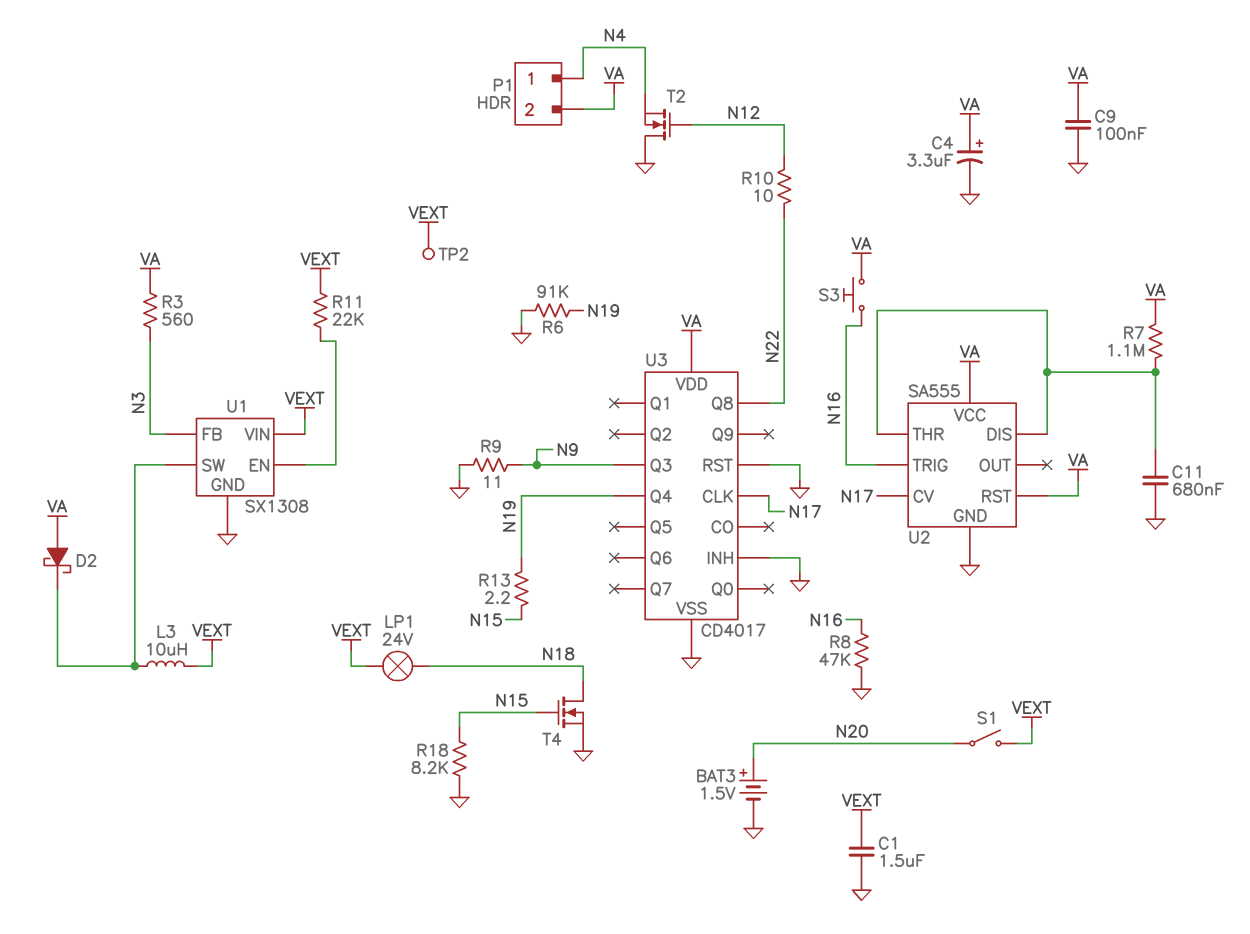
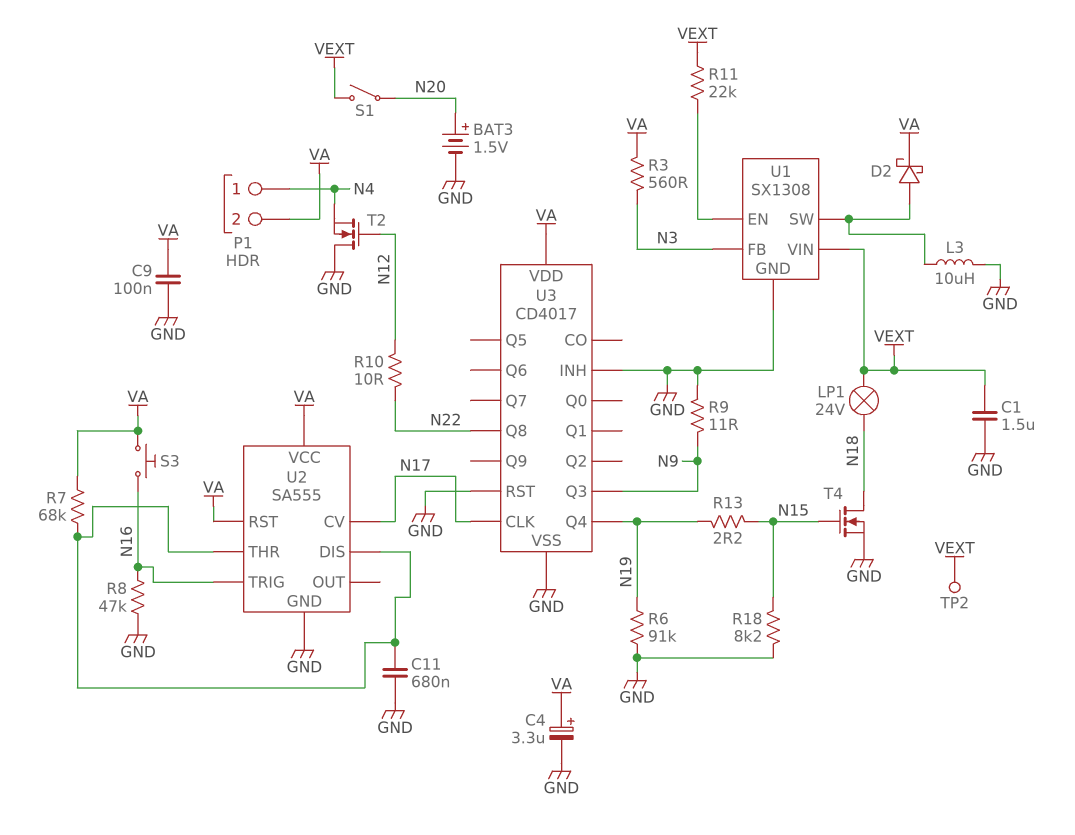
D2: schottky (A VA, K U1/SW) -> schottky (A U1/SW, K VA)
L3: 10uH (U1/SW, VEXT) -> 10uH (GND, U1/SW)
R7: 1.1M (U2/DIS, VA) -> 68k (U2/DIS, VA)

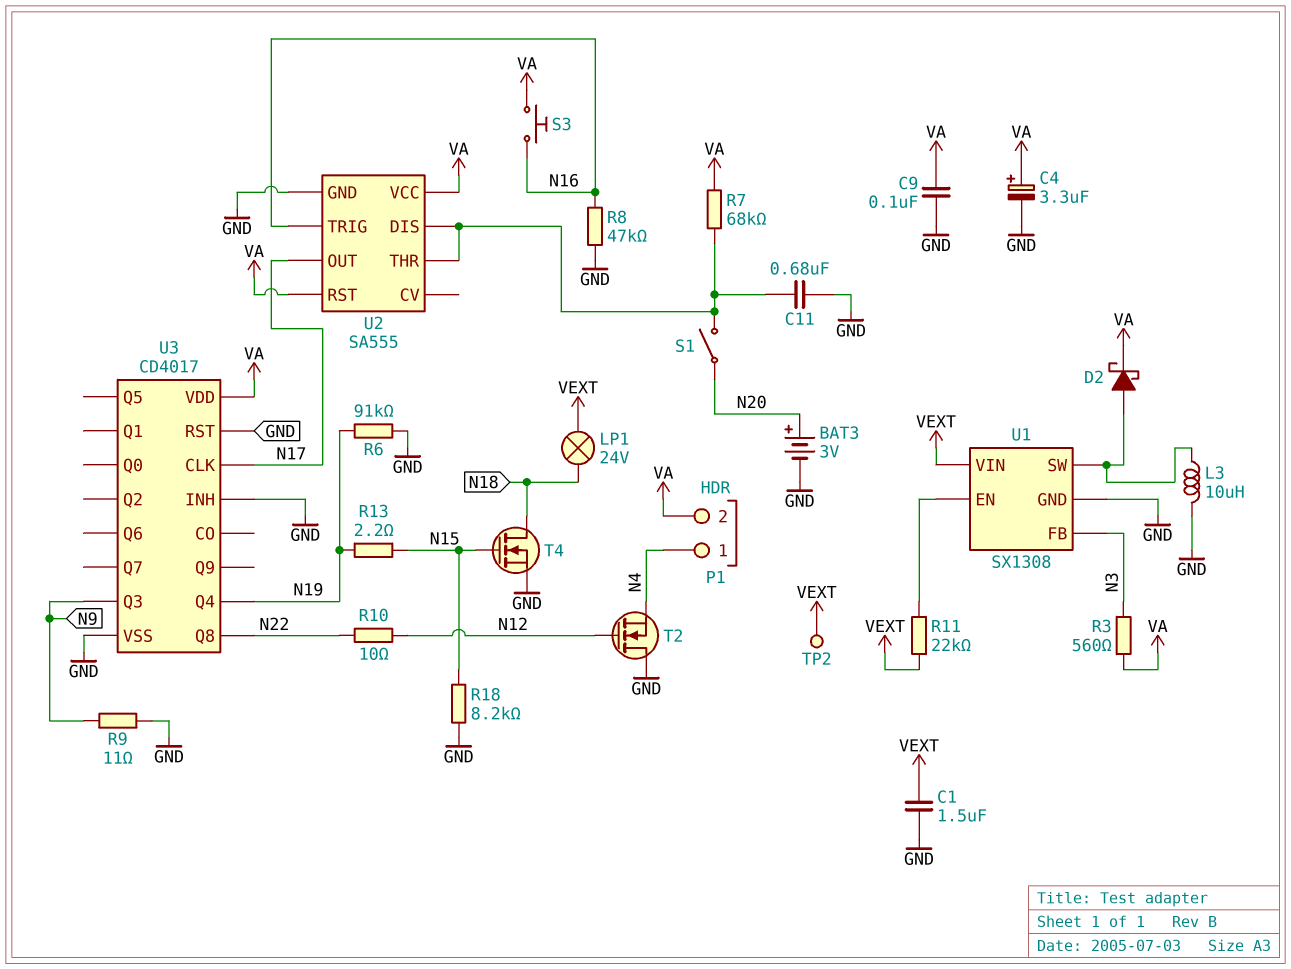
BAT3: 1.5V (plus N20, minus GND) -> 3V (plus N20, minus GND)
S1: switch (N20, VEXT) -> switch (N20, U2/DIS)
U2 pin CV: N17 -> none
U2 pin OUT: none -> N17

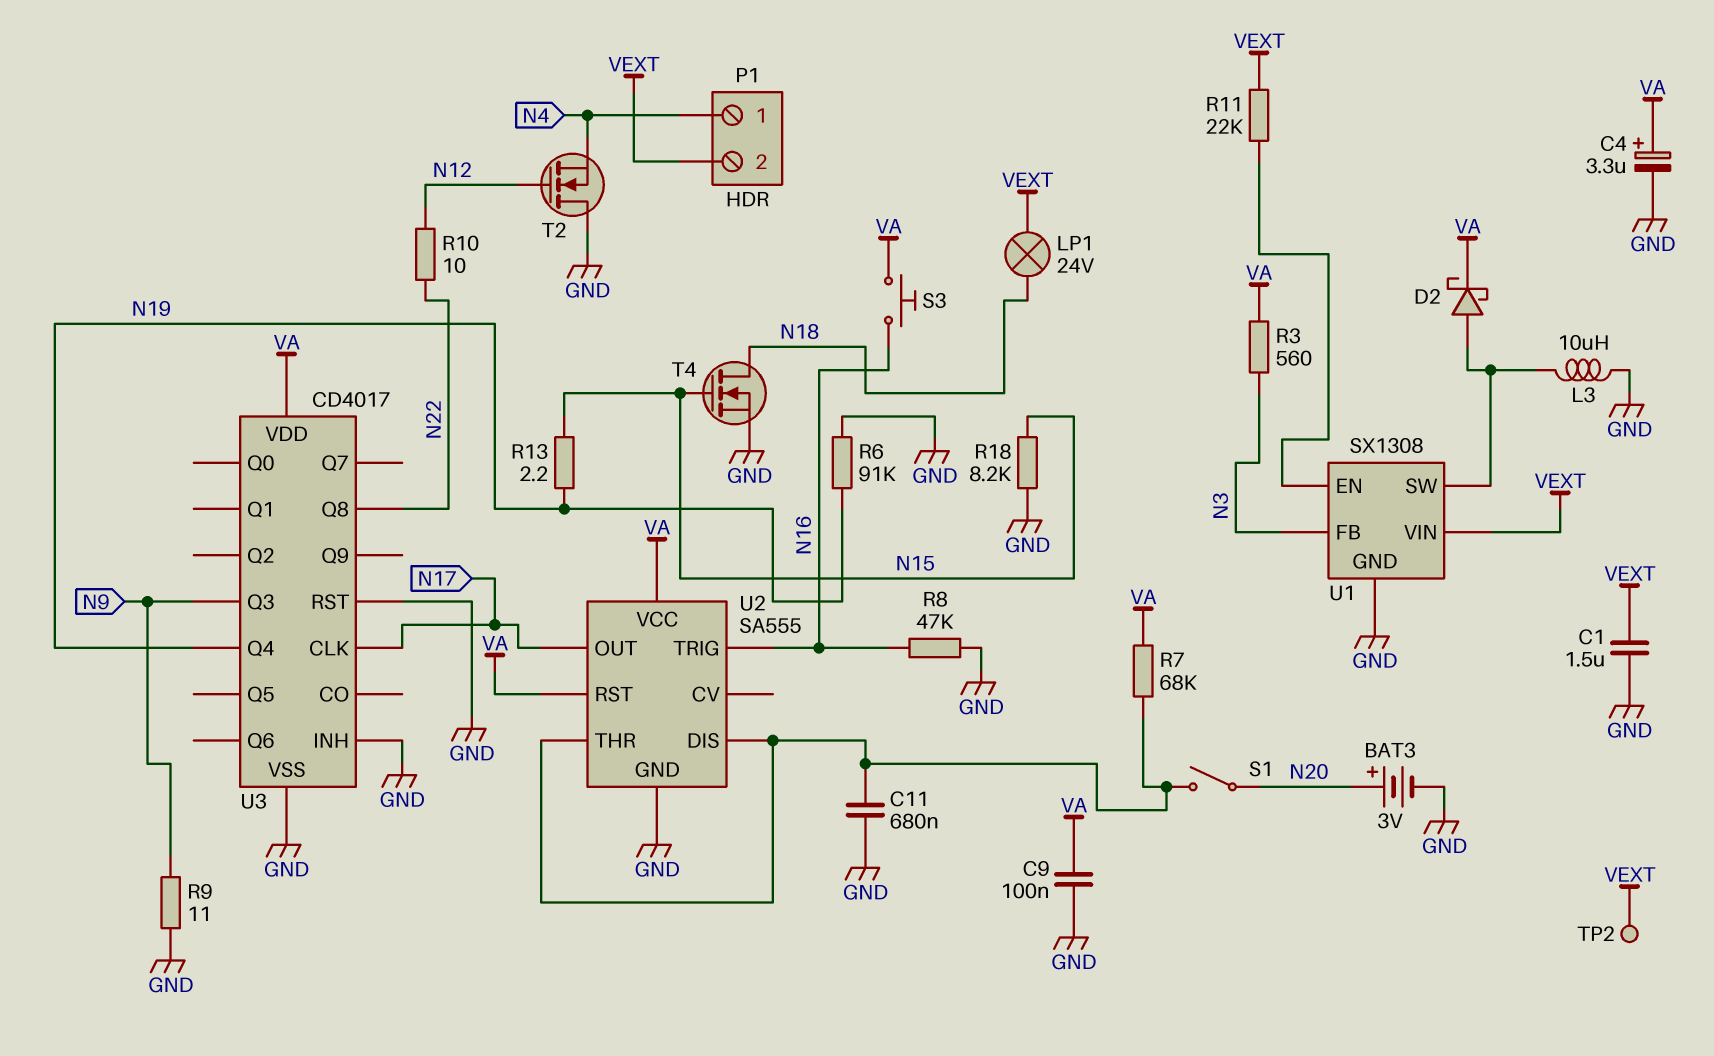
P1 pin 2: VA -> VEXT

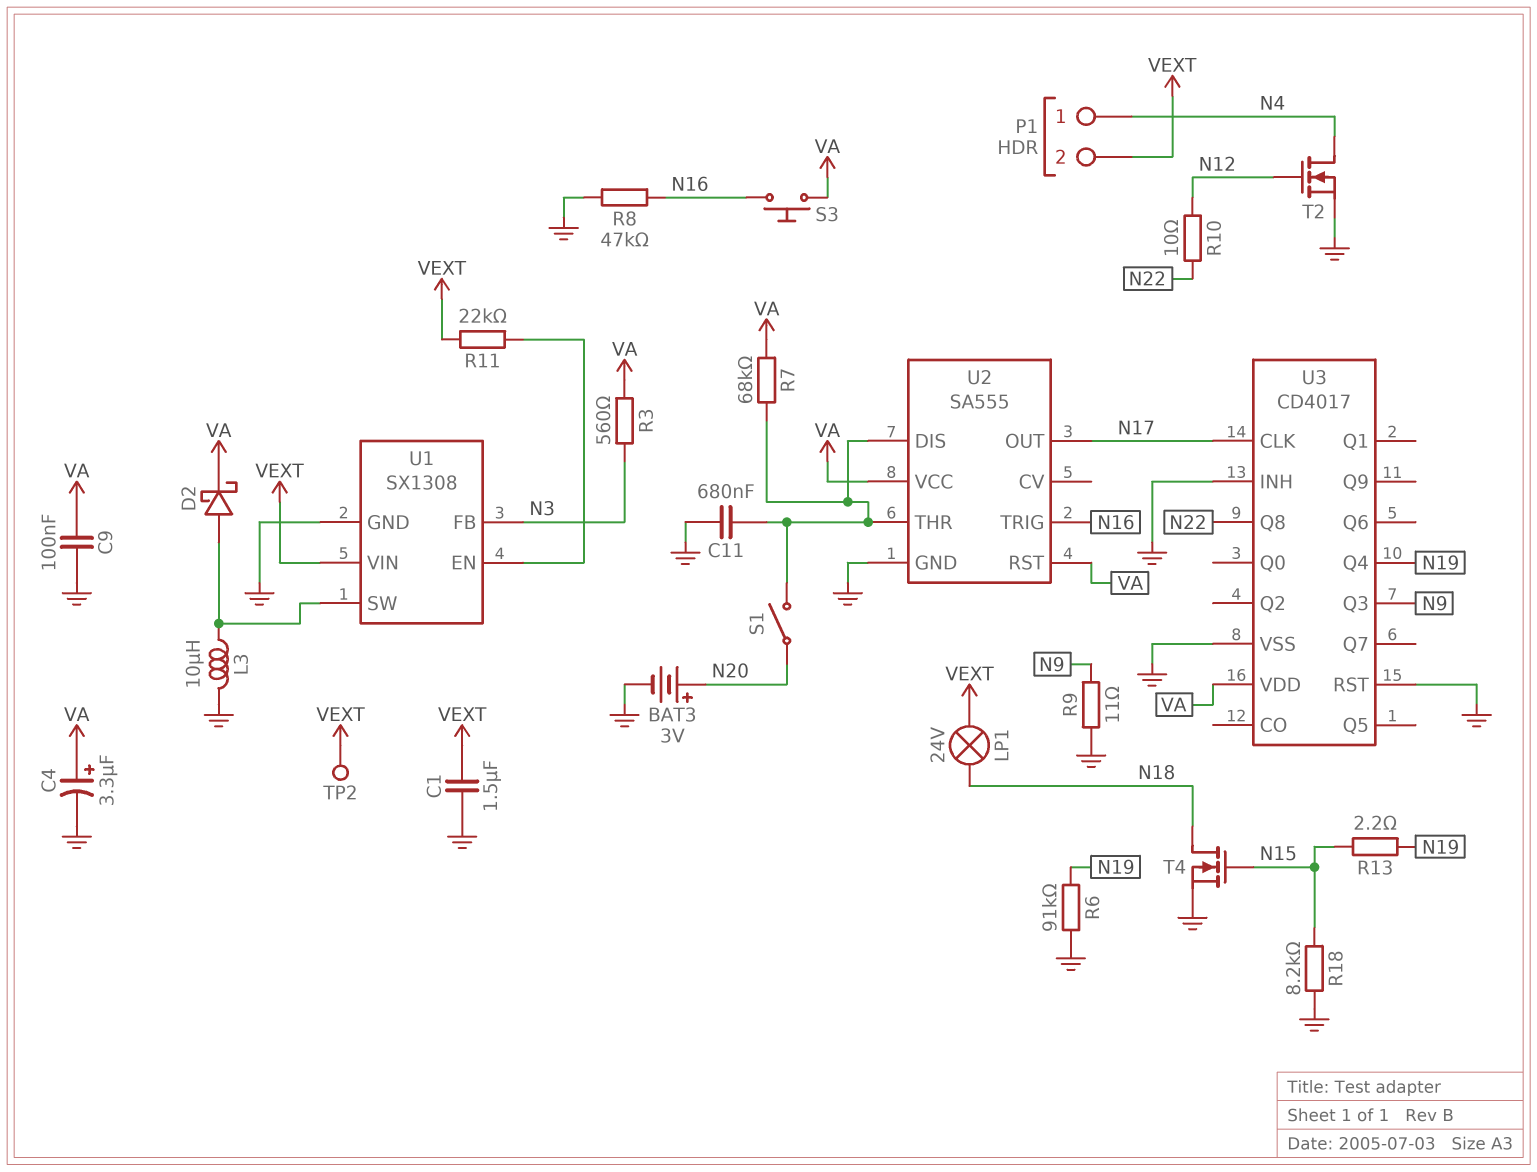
T2: NMOS (G N12, D GND, S N4) -> NMOS (G N12, D N4, S GND)

